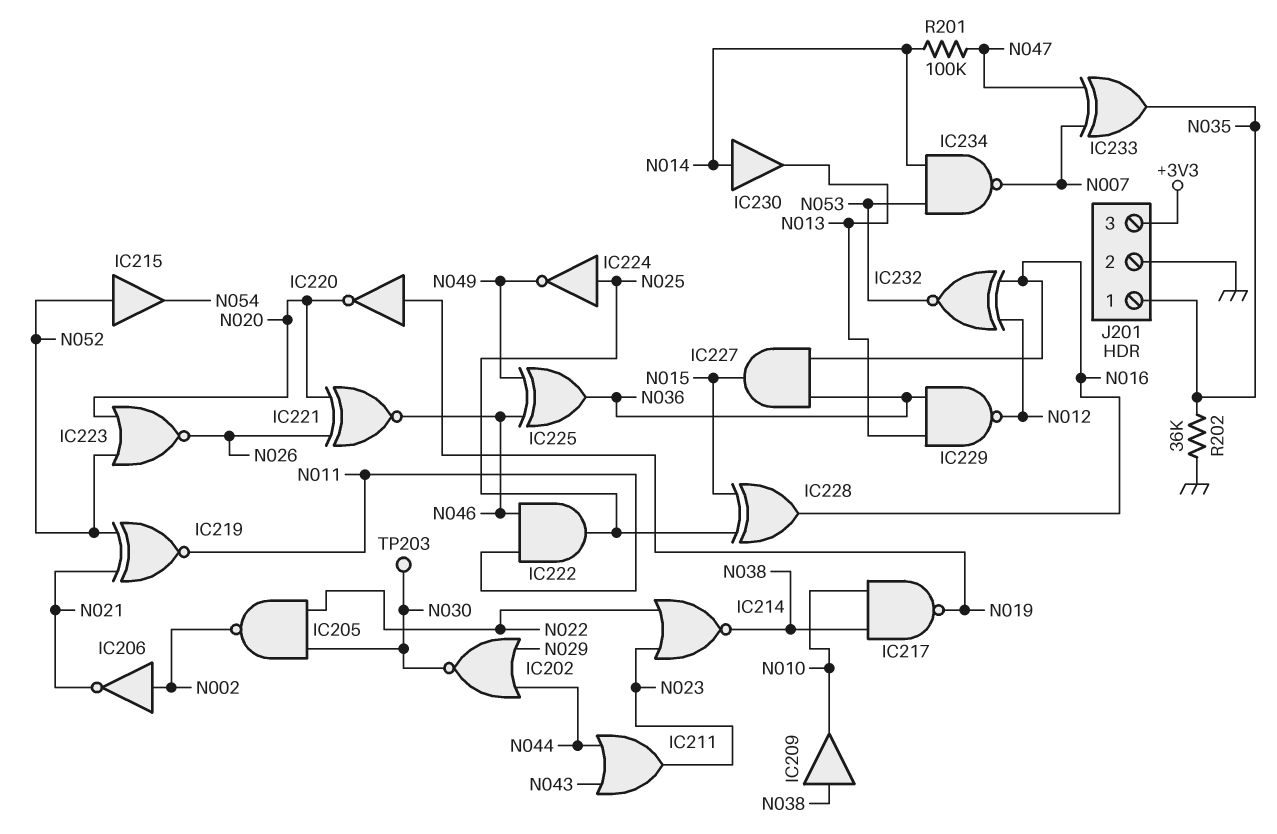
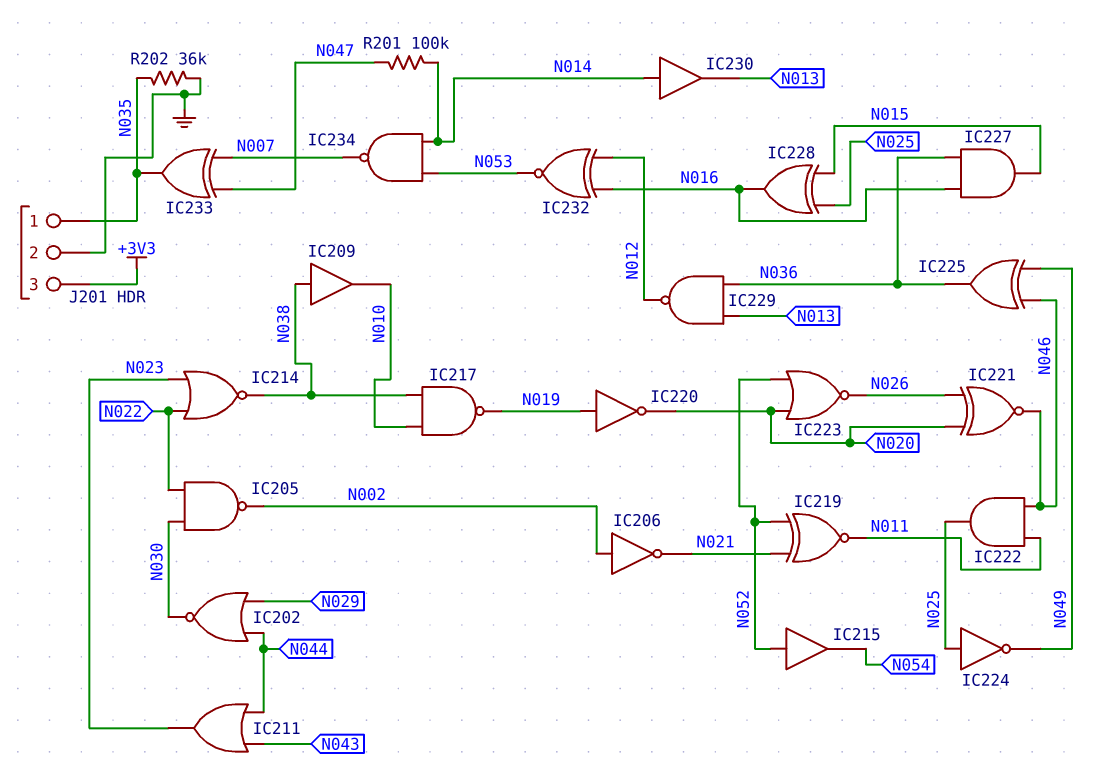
TP203: test point (N030) -> none

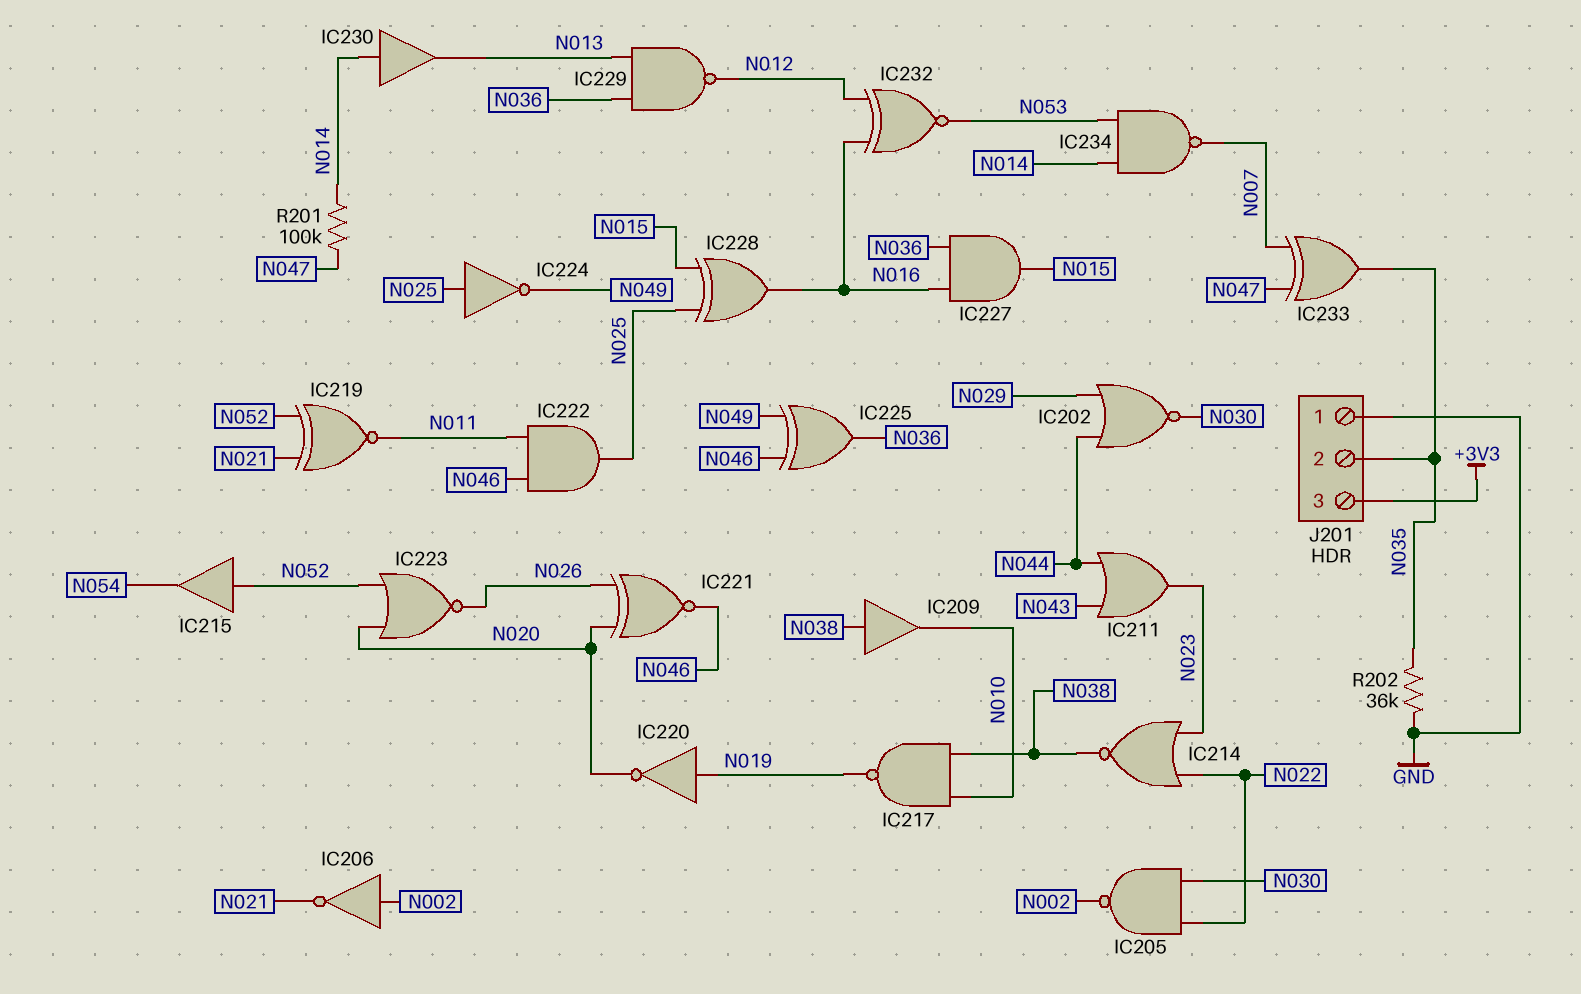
J201 pin 1: N035 -> GND
J201 pin 2: GND -> N035

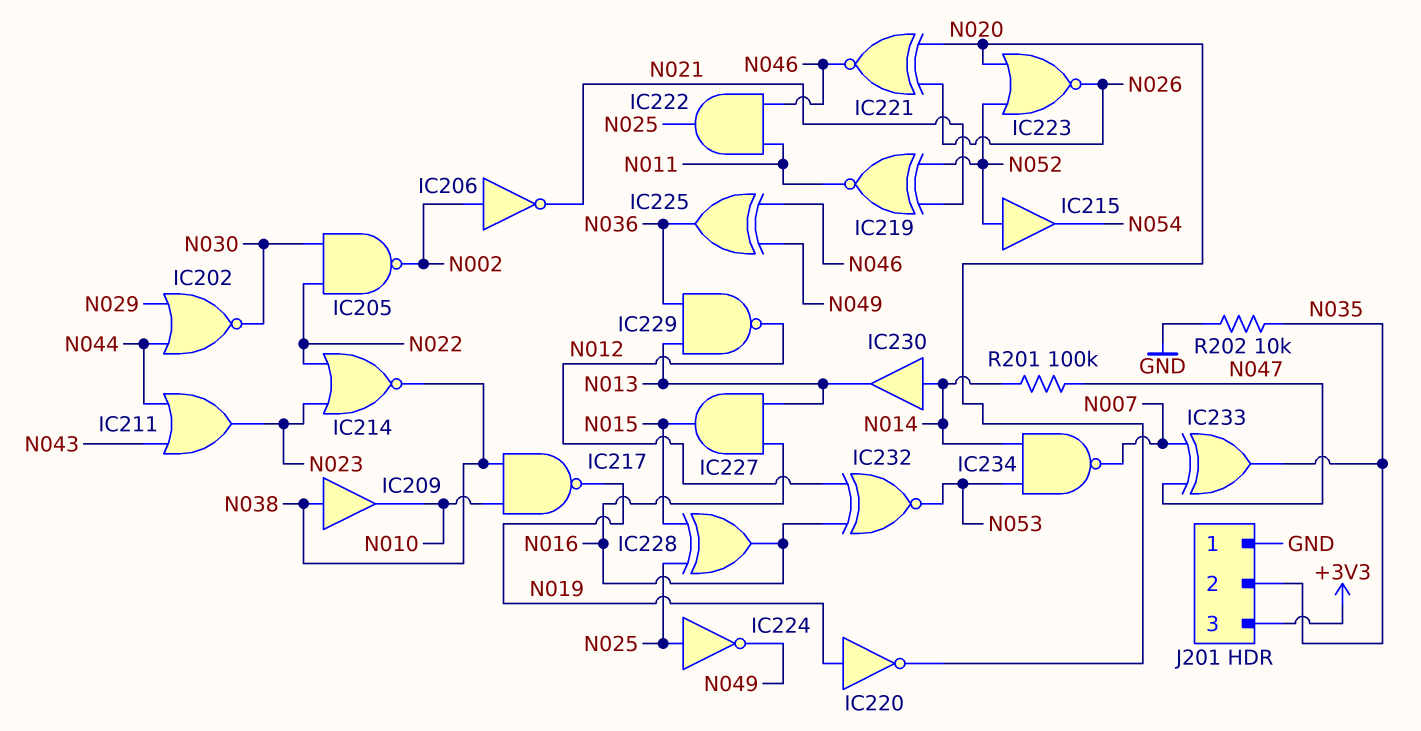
IC227: AND (in N016, in N036, out N015) -> AND (in N013, in N016, out N015)
R202: 36k (GND, N035) -> 10k (GND, N035)

